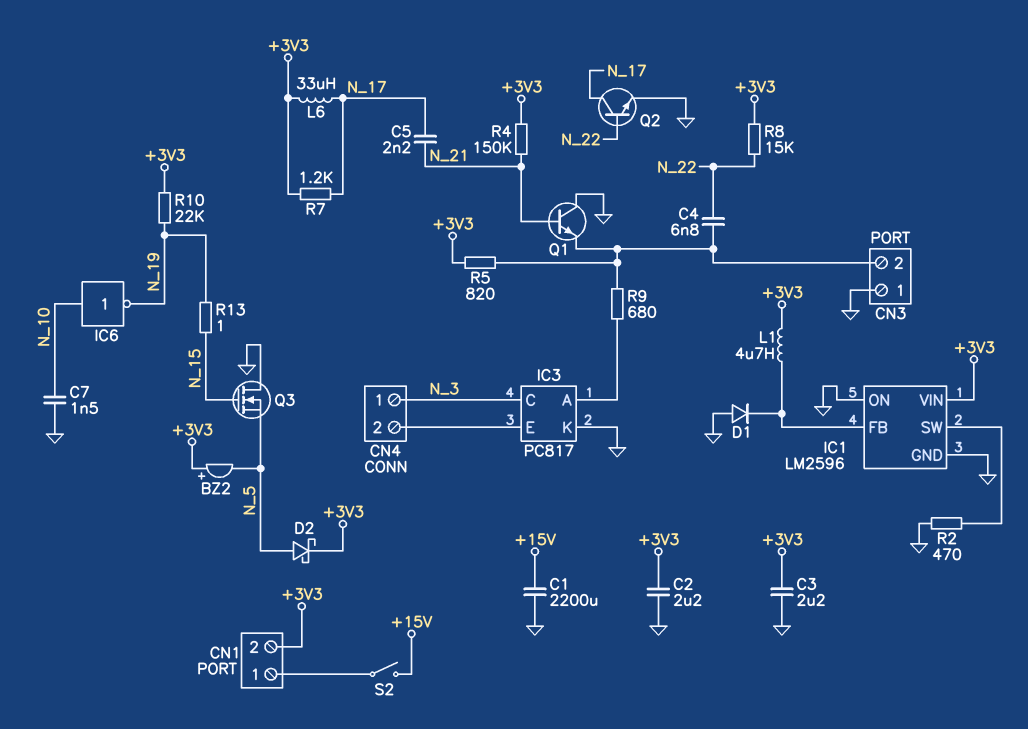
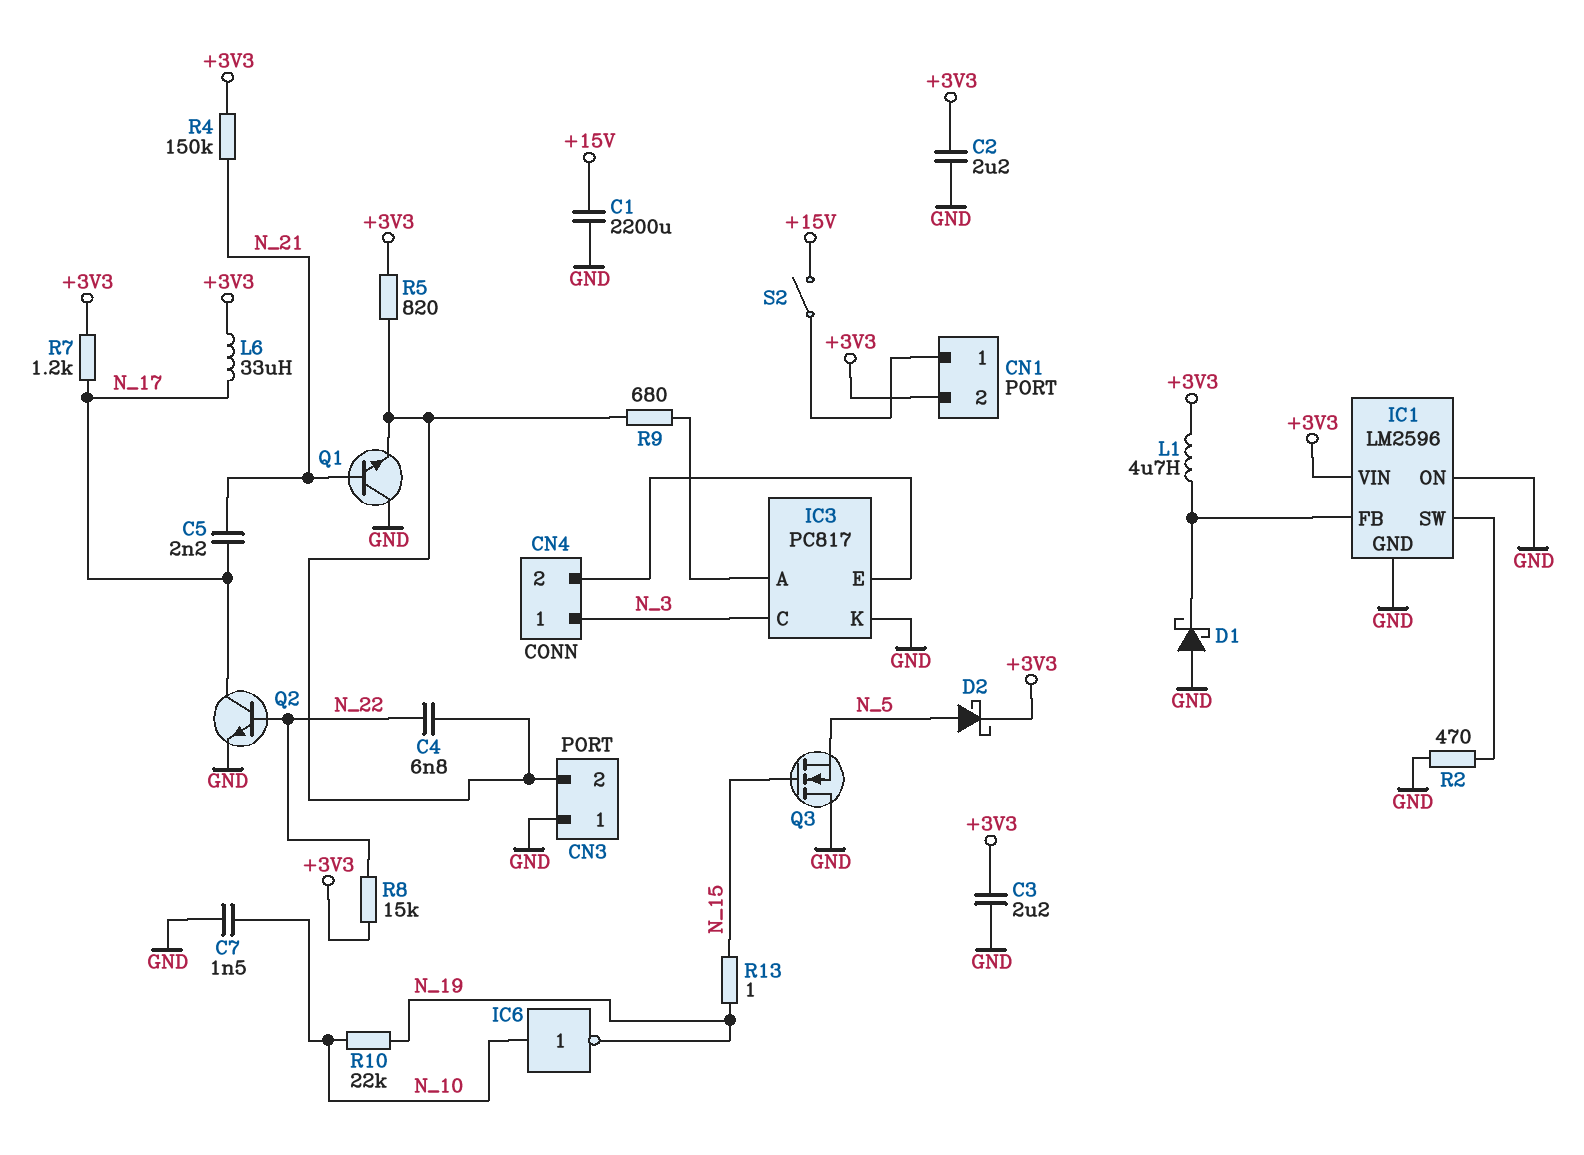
BZ2: buzzer (plus +3V3, minus N_5) -> none
D1: diode (A GND, K IC1/FB) -> schottky (A GND, K IC1/FB)
R10: 22k (+3V3, N_19) -> 22k (N_10, N_19)

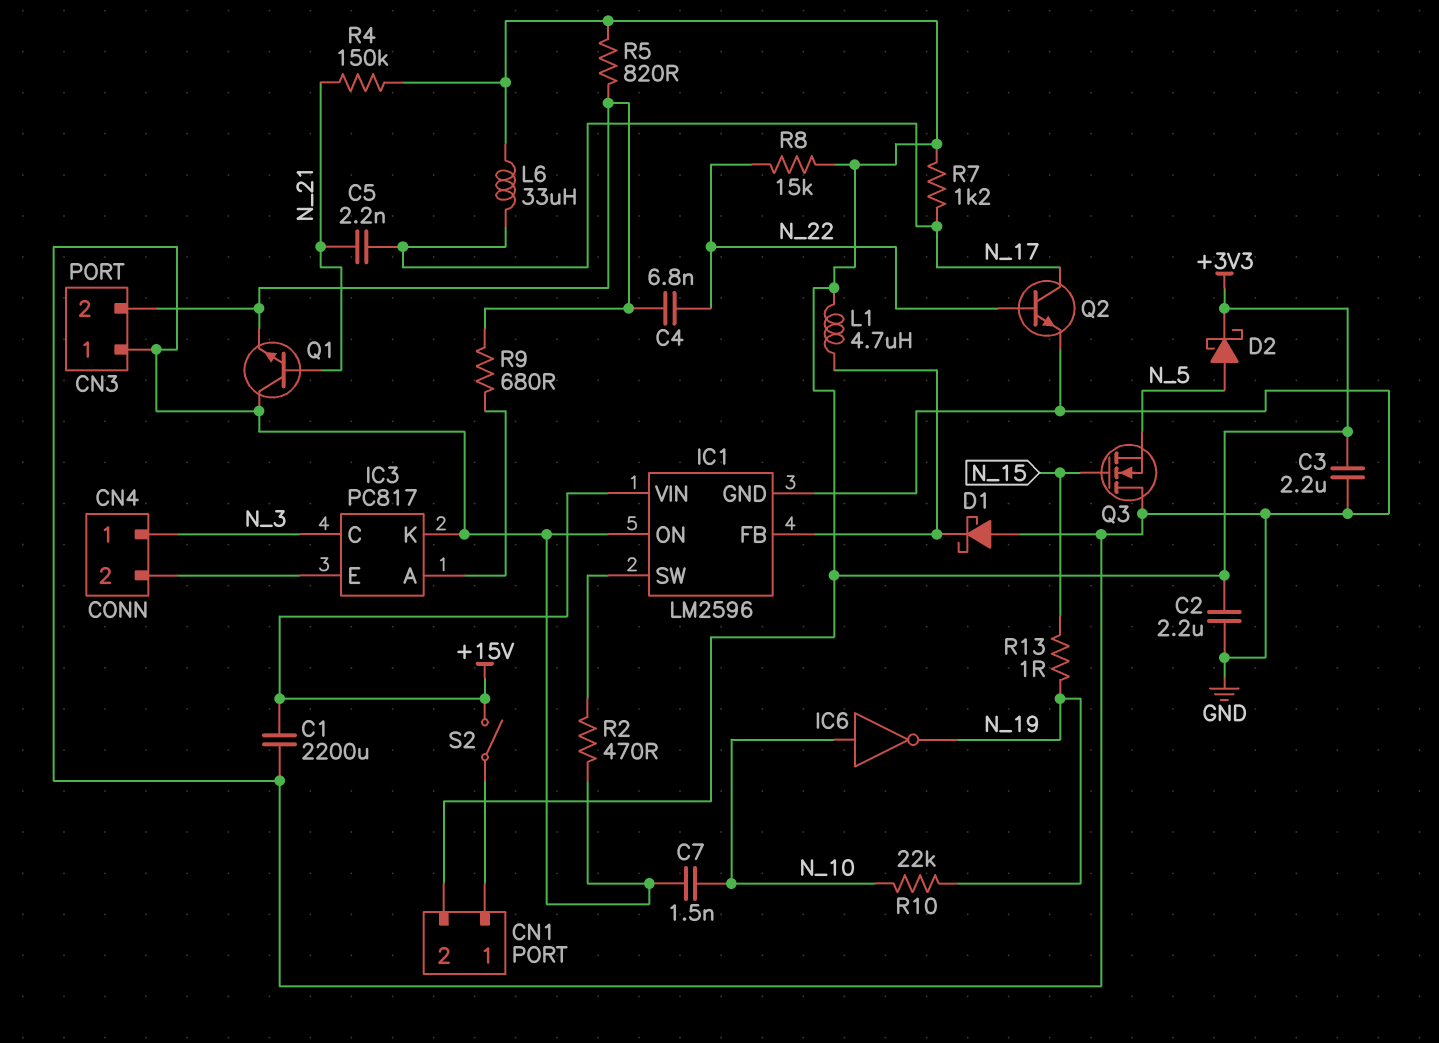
IC1 pin VIN: +3V3 -> +15V

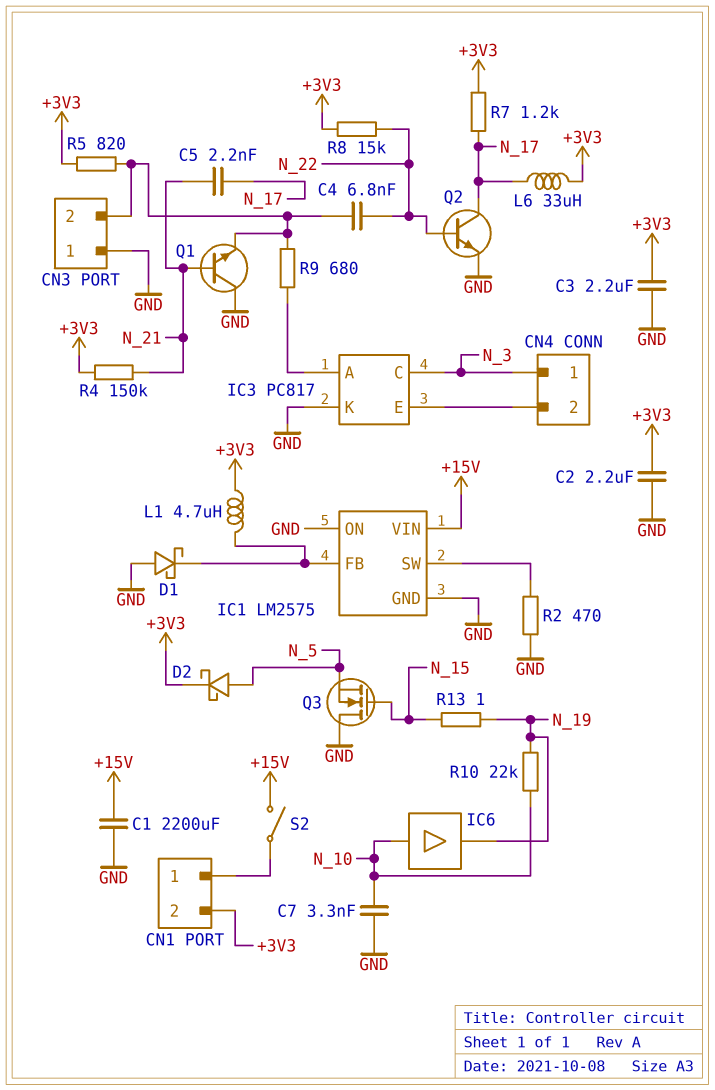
C7: 1.5nF (GND, N_10) -> 3.3nF (GND, N_10)
IC1: LM2596 -> LM2575
IC6: NOT (in N_10, out N_19) -> buffer (in N_10, out N_19)

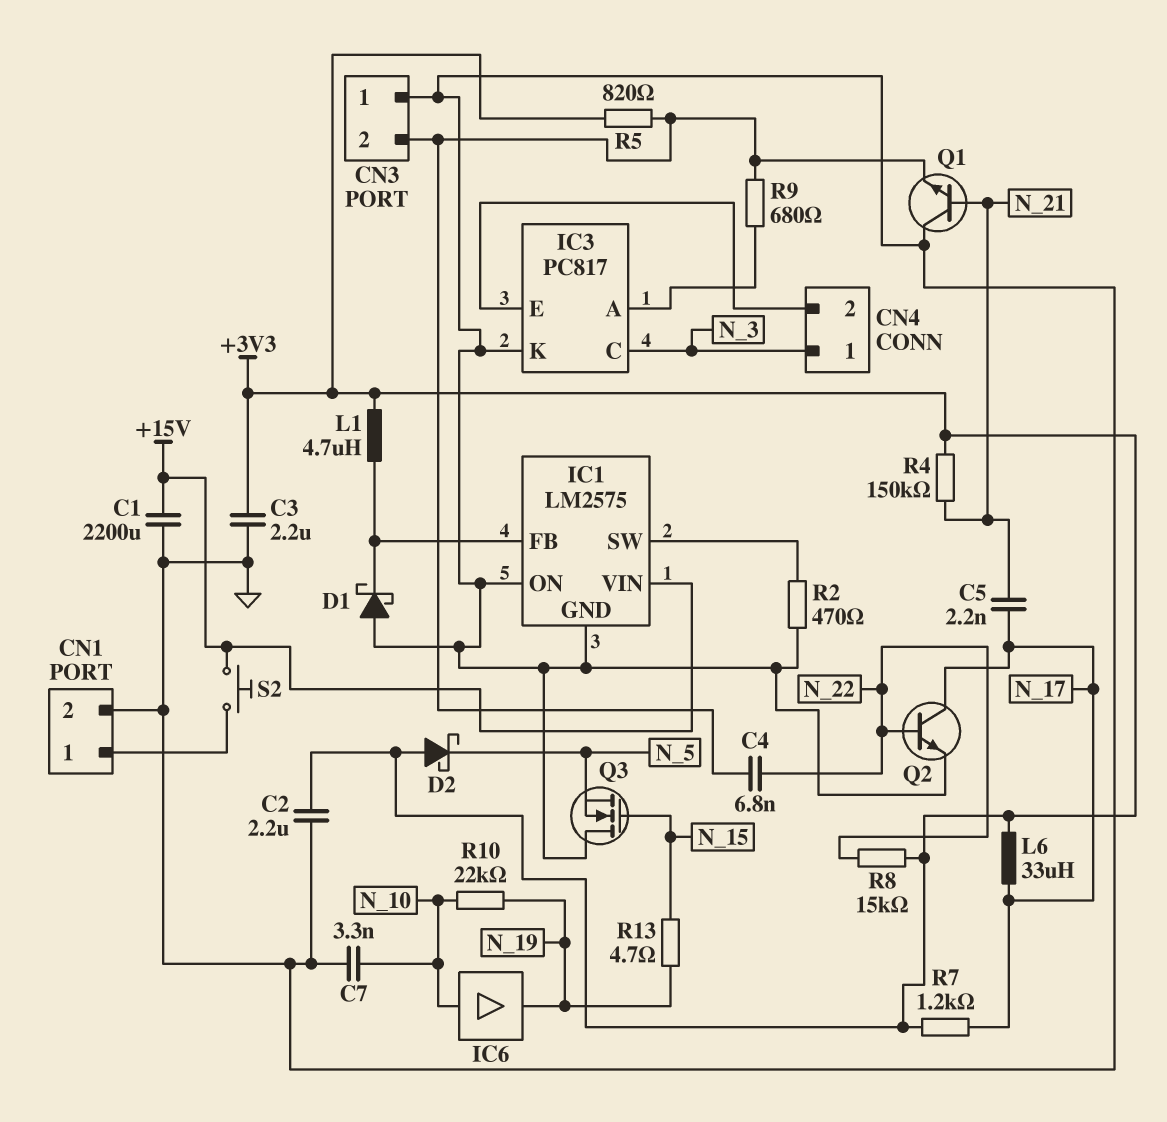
CN1 pin 2: +3V3 -> GND
D2: schottky (A N_5, K +3V3) -> schottky (A +3V3, K N_5)
R13: 1 (N_15, N_19) -> 4.7 (N_15, N_19)
S2: switch (+15V, CN1/1) -> button (+15V, CN1/1)

